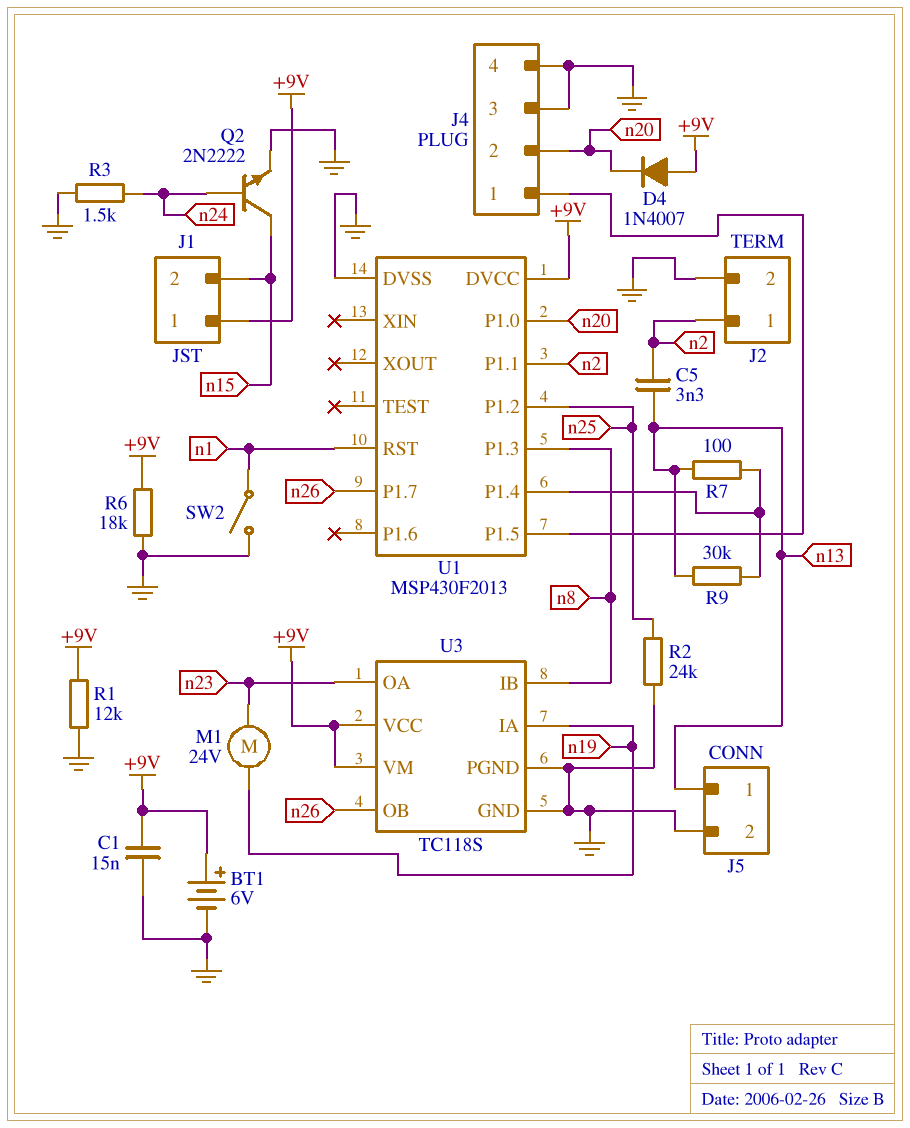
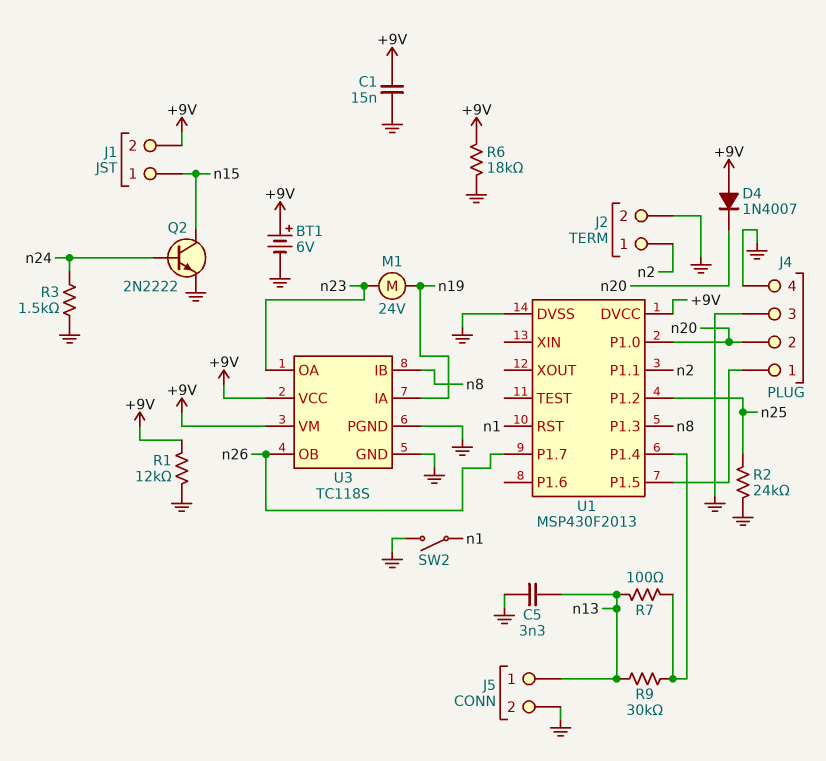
C5: 3.3nF (n2, n13) -> 3.3nF (GND, n13)
J1 pin 1: +9V -> n15
J1 pin 2: n15 -> +9V

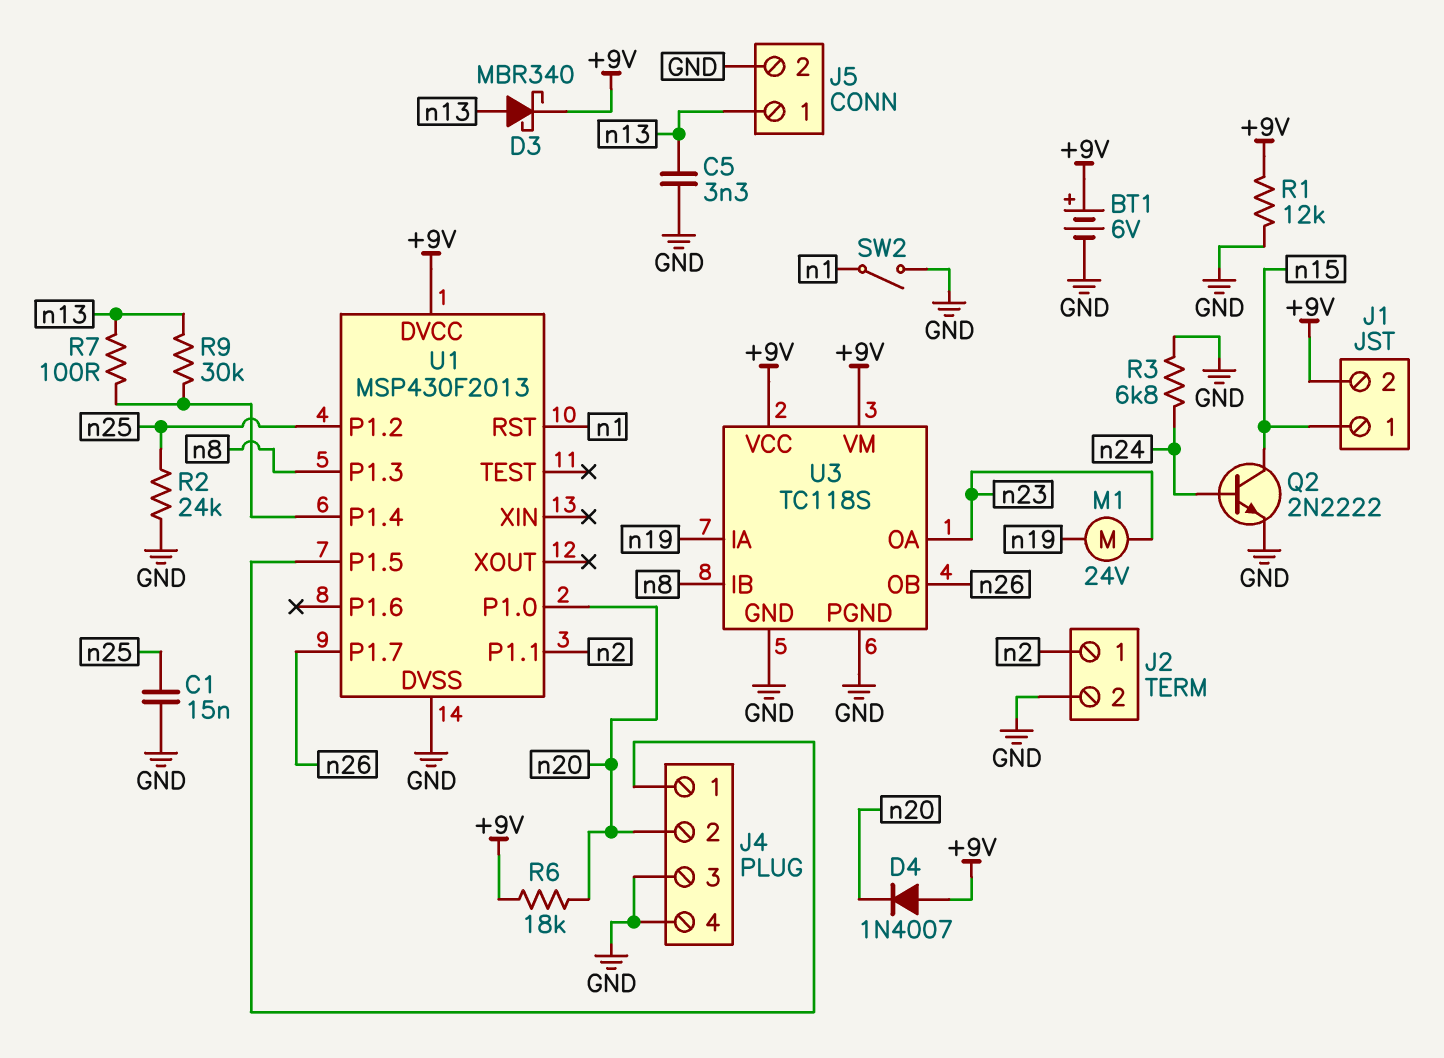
C1: 15nF (+9V, GND) -> 15nF (GND, n25)
D3: none -> schottky MBR340 (A n13, K +9V)
R3: 1.5k (GND, n24) -> 6.8k (GND, n24)
R6: 18k (+9V, GND) -> 18k (+9V, n20)

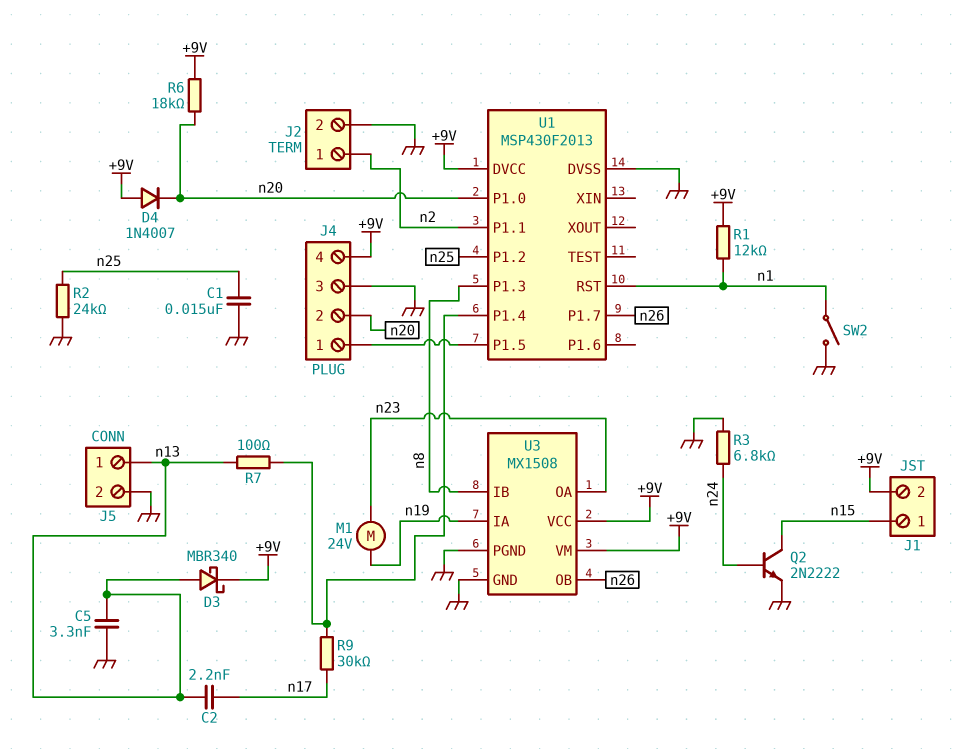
BT1: 6V (plus +9V, minus GND) -> none
C2: none -> 2.2nF (n13, n17)
J4 pin 4: GND -> +9V
R1: 12k (+9V, GND) -> 12k (+9V, n1)
R9: 30k (U1/P1.4, n13) -> 30k (U1/P1.4, n17)
U3: TC118S -> MX1508

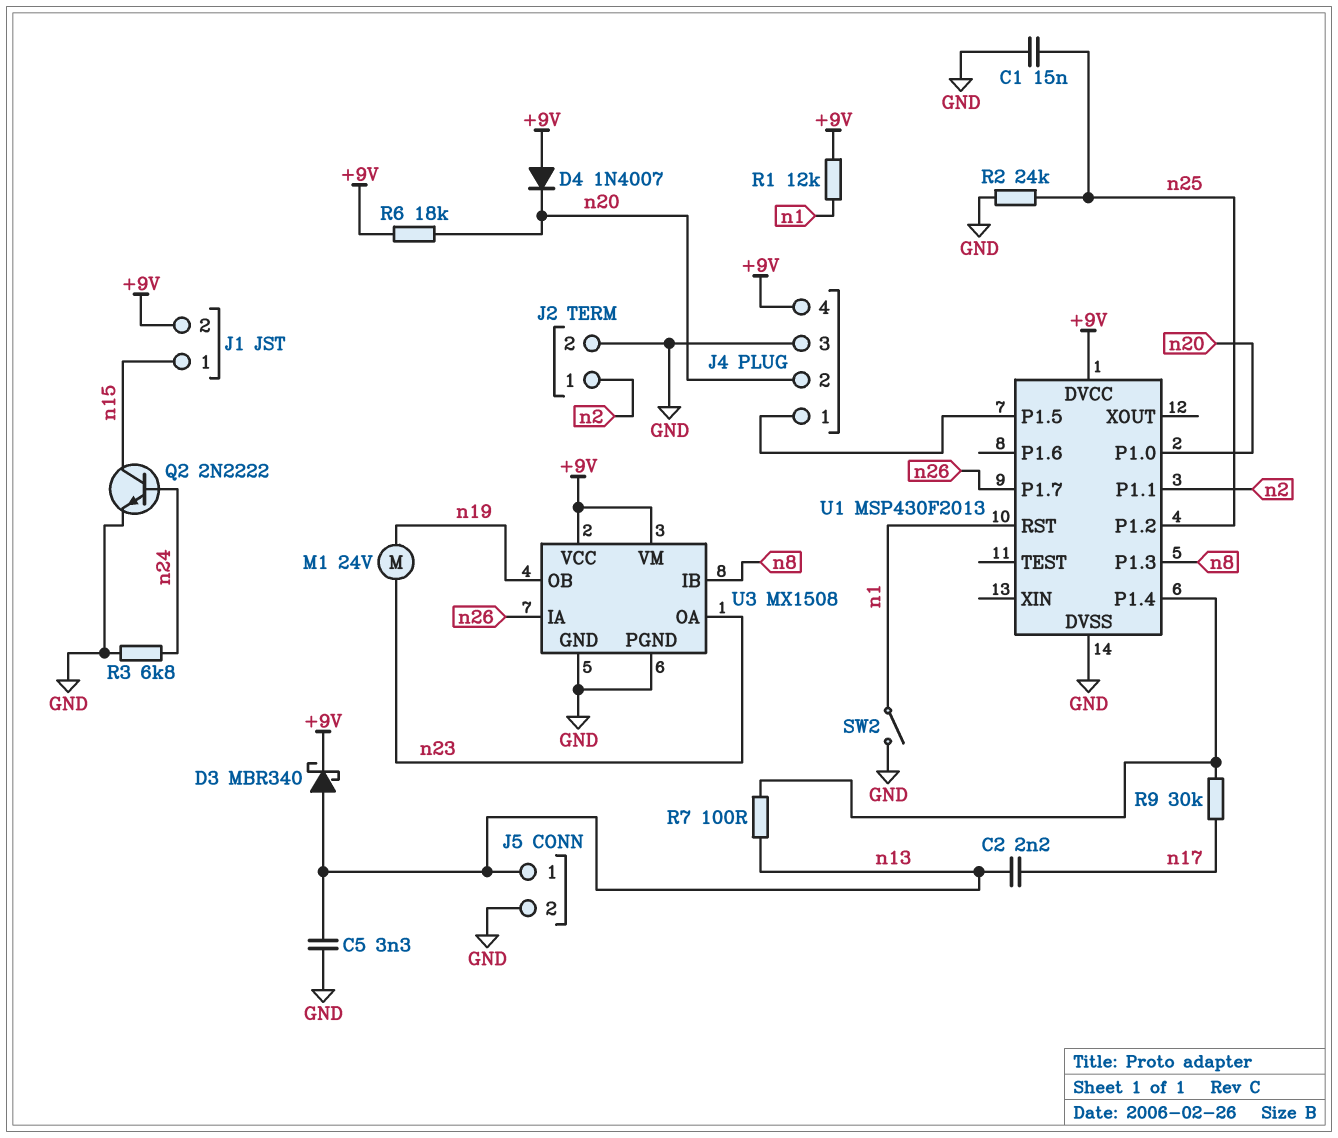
U3 pin IA: n19 -> n26
U3 pin OB: n26 -> n19

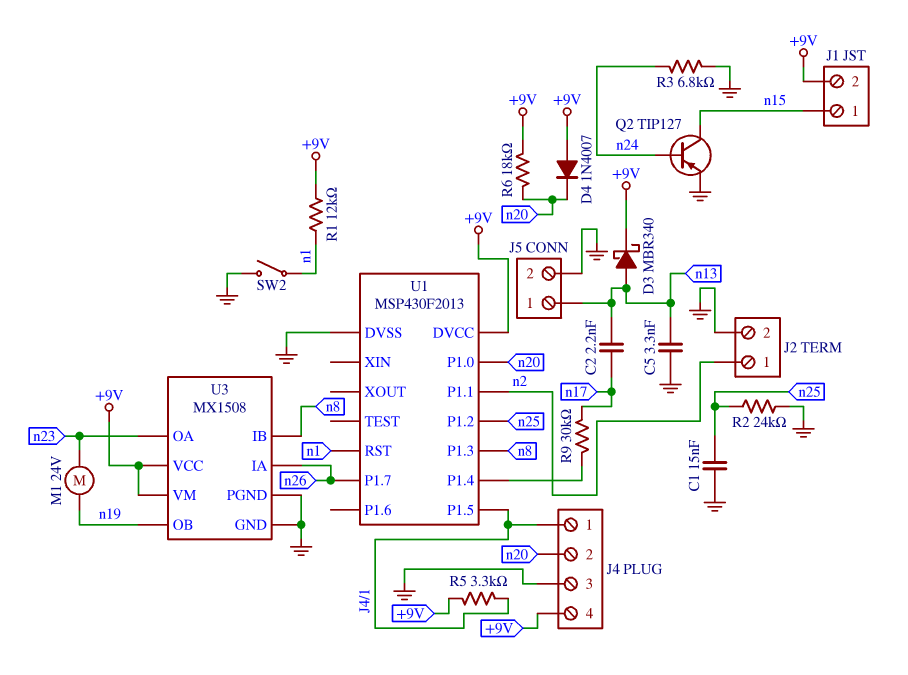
Q2: NPN 2N2222 (B n24, C n15, E GND) -> PNP TIP127 (B n24, C n15, E GND)
R5: none -> 3.3k (+9V, J4/1)
R7: 100 (U1/P1.4, n13) -> none

